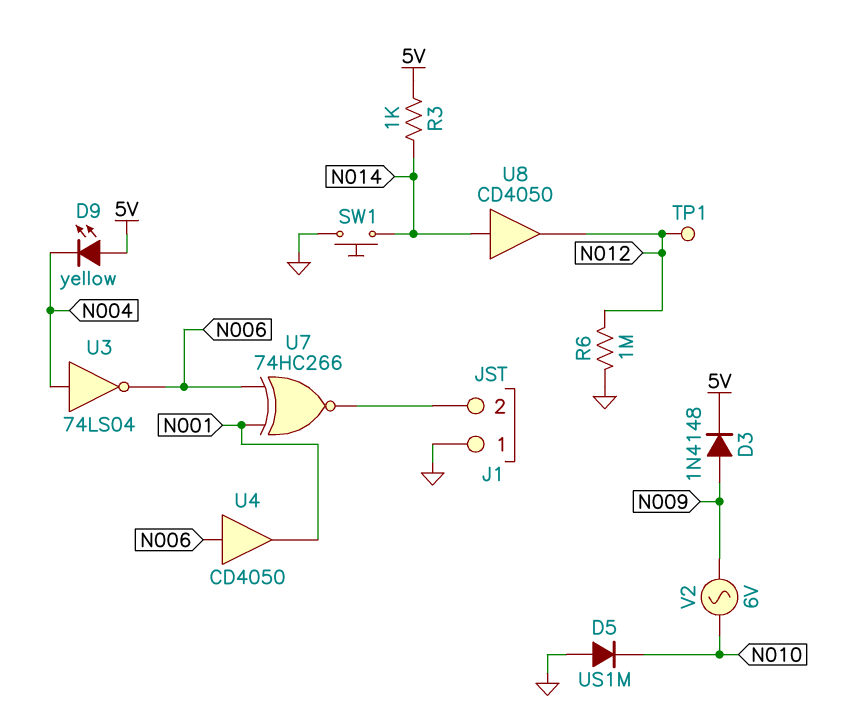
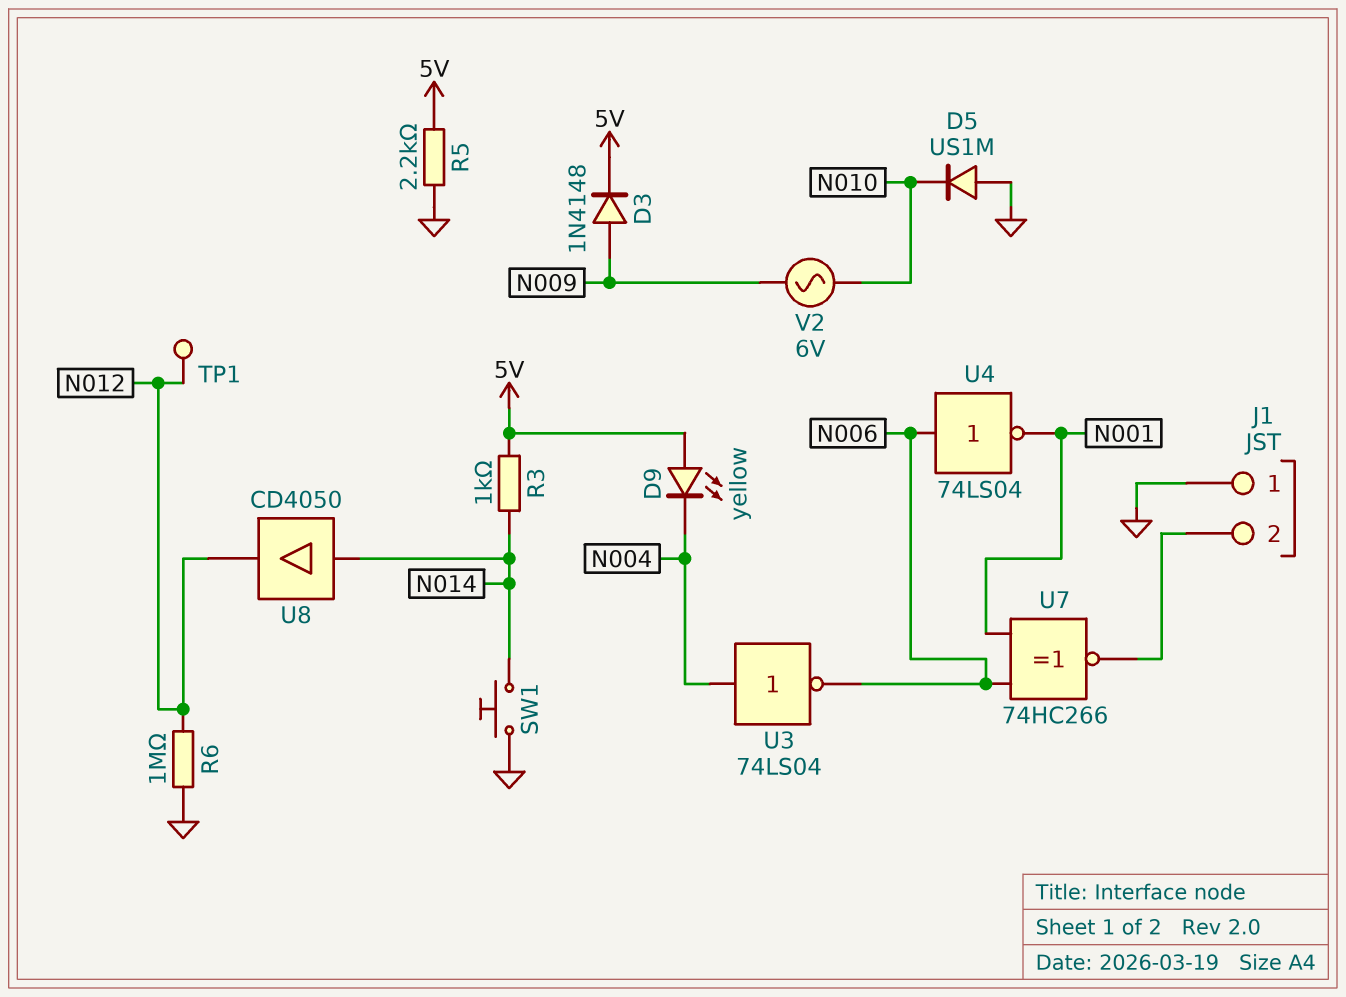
R5: none -> 2.2k (5V, GND)
U4: buffer CD4050 (in N006, out N001) -> NOT 74LS04 (in N006, out N001)

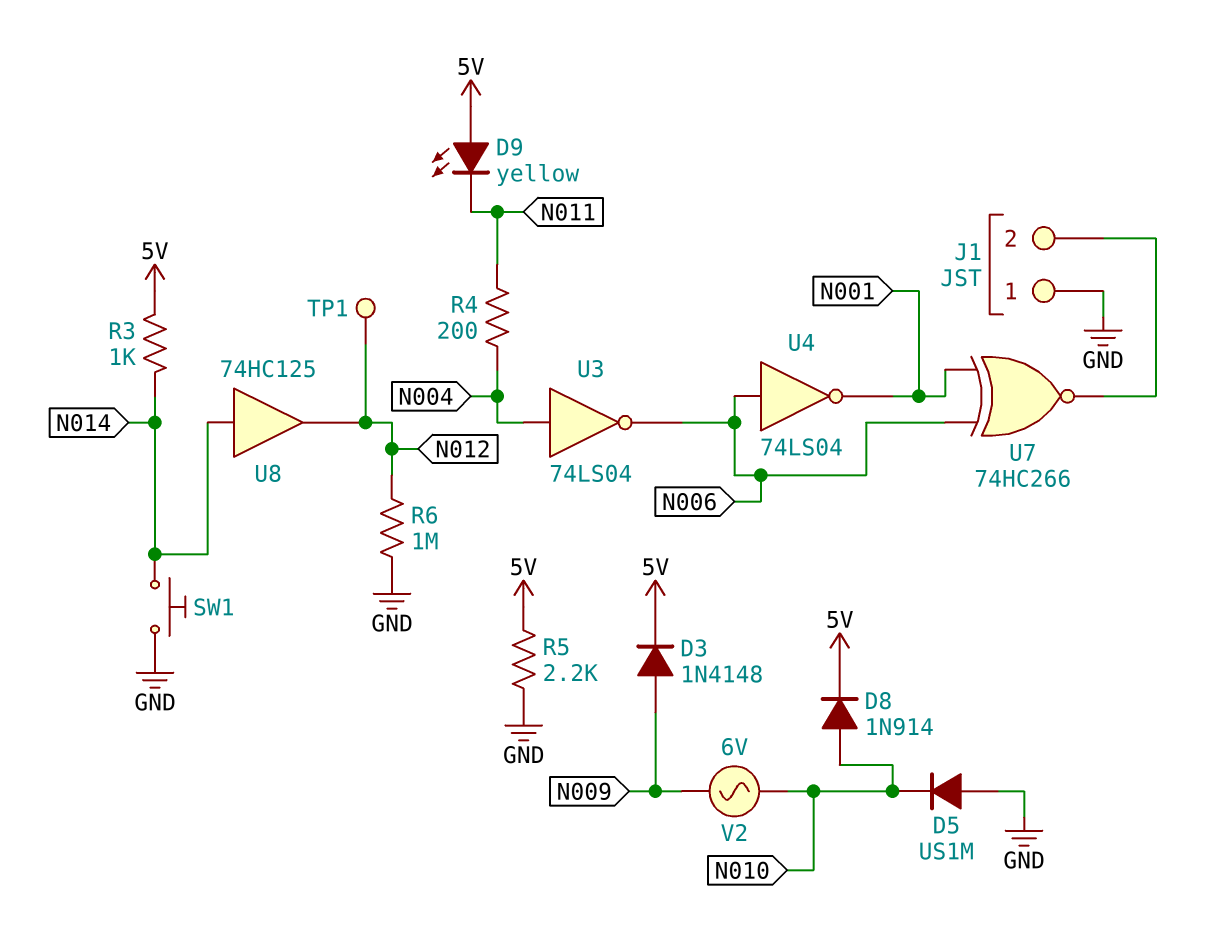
D8: none -> diode 1N914 (A N010, K 5V)
D9: LED yellow (A 5V, K N004) -> LED yellow (A 5V, K N011)
R4: none -> 200 (N004, N011)
U8: buffer CD4050 (in N014, out N012) -> buffer 74HC125 (in N014, out N012)

